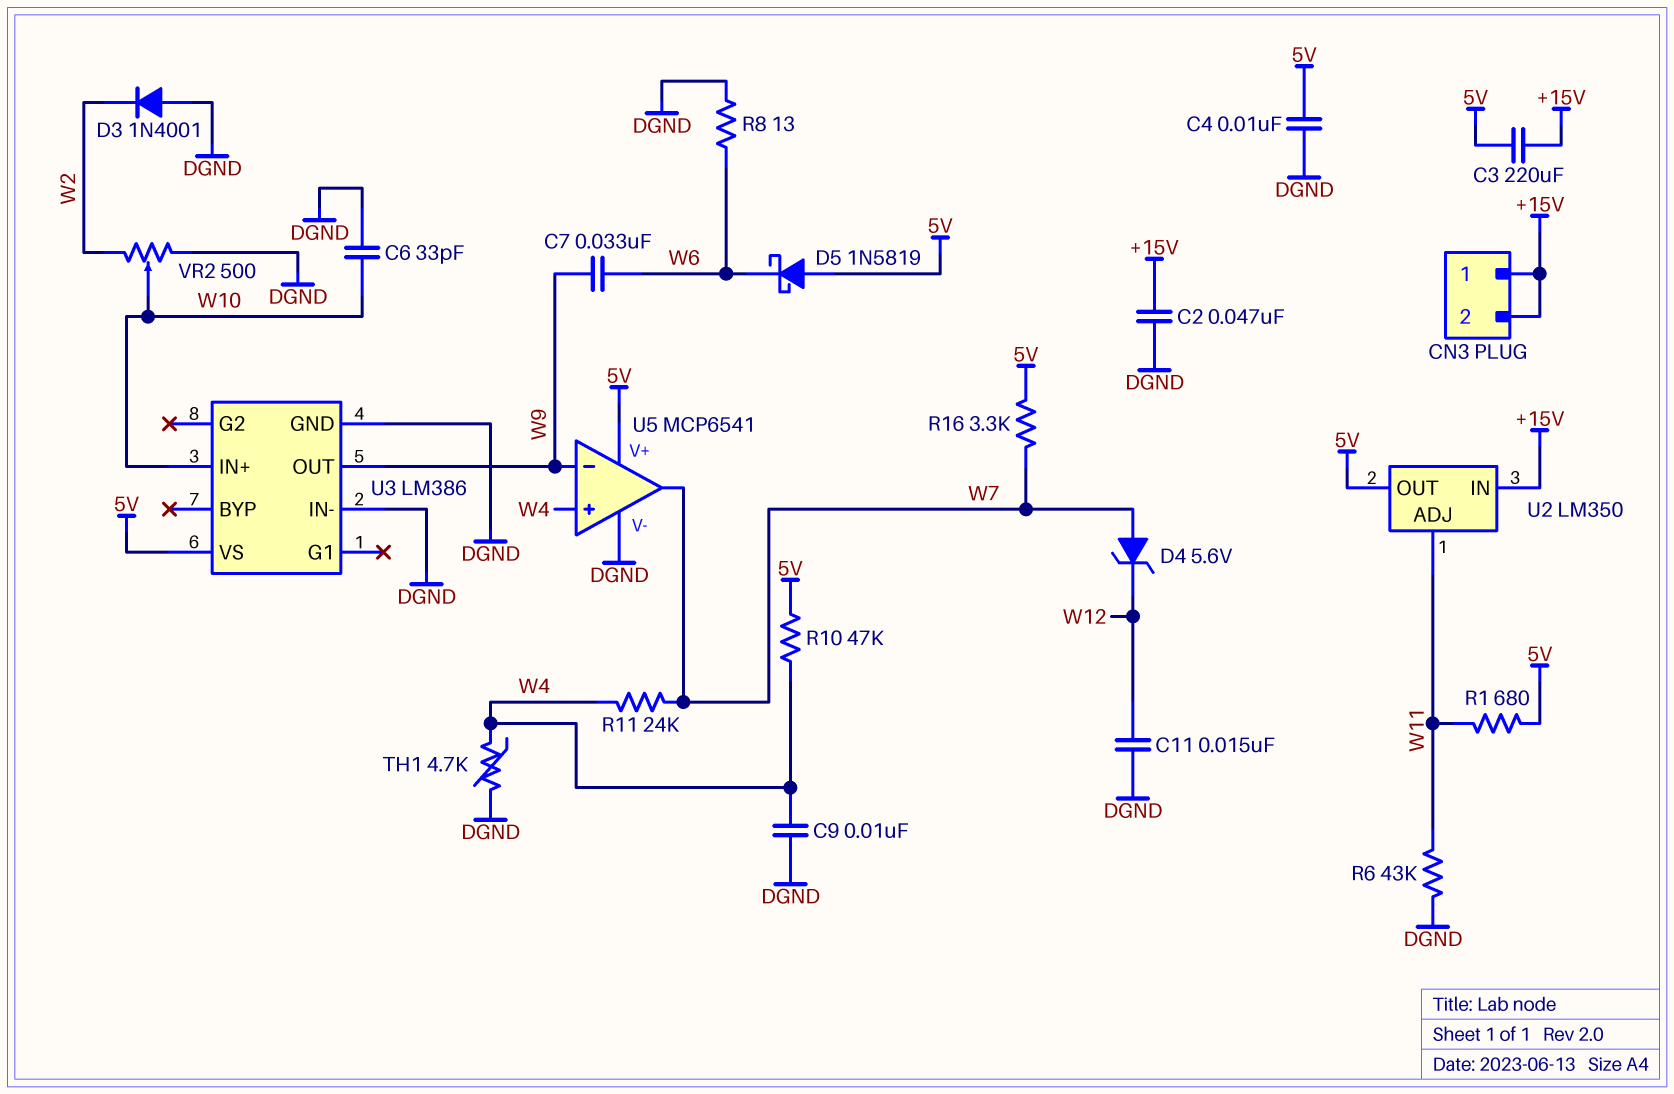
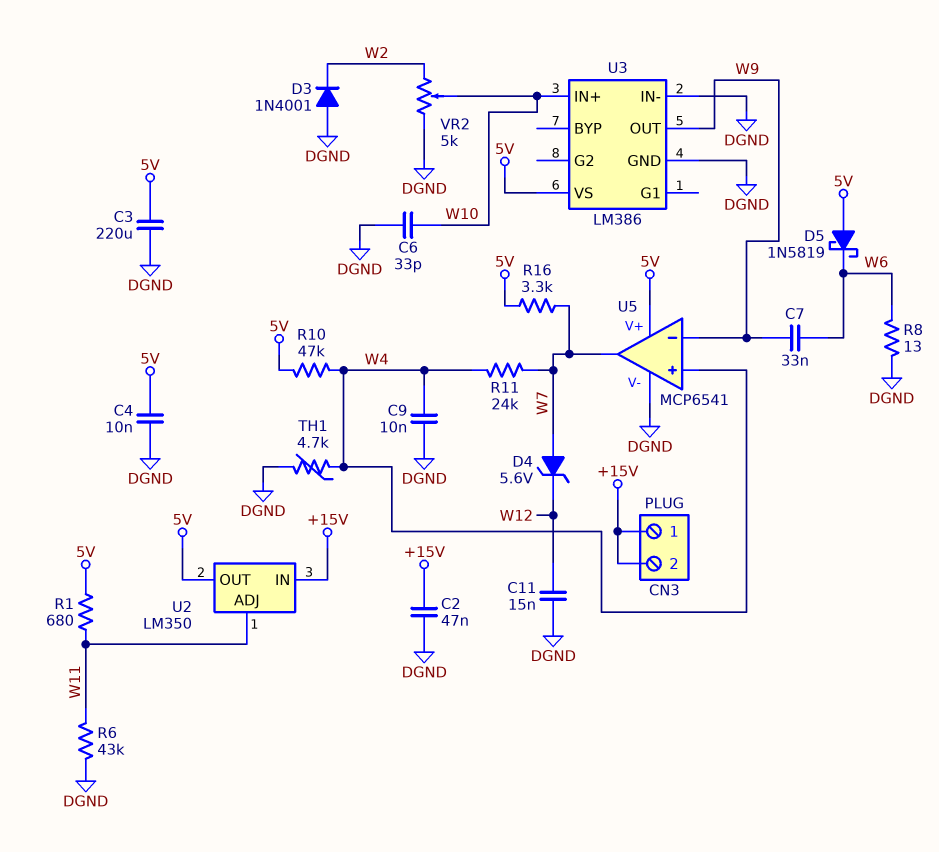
C3: 220uF (+15V, 5V) -> 220uF (5V, DGND)
VR2: 500 (DGND, W2, wiper W10) -> 5k (DGND, W2, wiper W10)

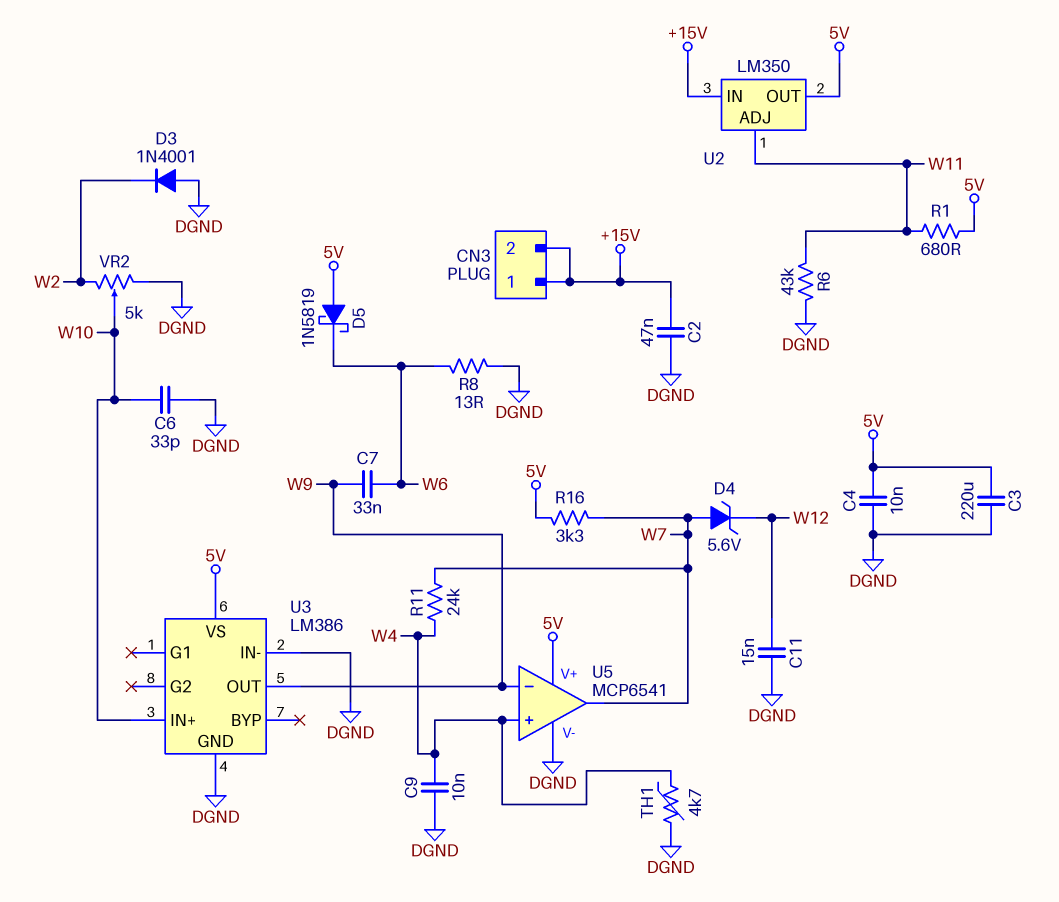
R10: 47k (5V, W4) -> none

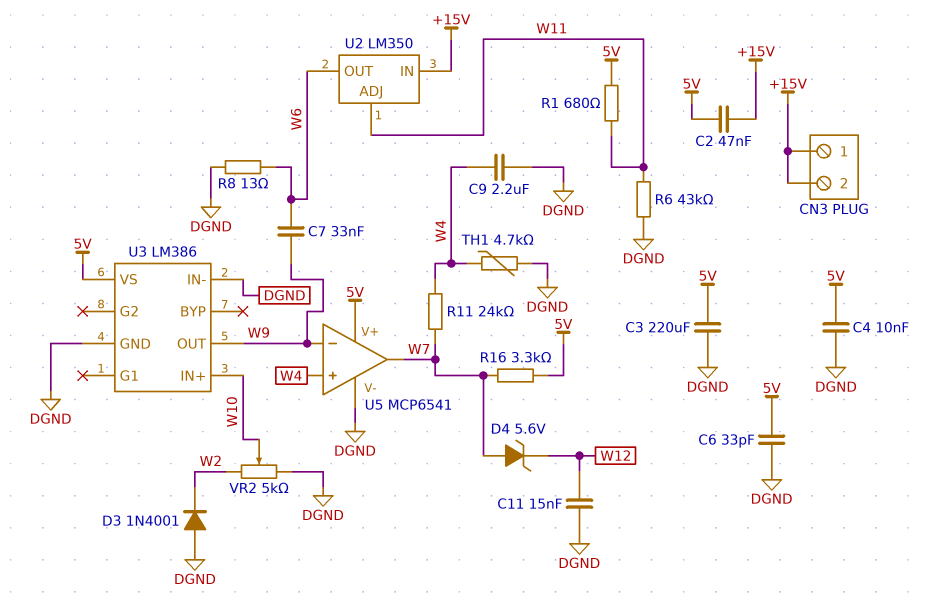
C2: 47nF (+15V, DGND) -> 47nF (+15V, 5V)
C6: 33pF (DGND, W10) -> 33pF (5V, DGND)
C9: 10nF (DGND, W4) -> 2.2uF (DGND, W4)
D5: schottky 1N5819 (A 5V, K W6) -> none
U2 pin OUT: 5V -> W6

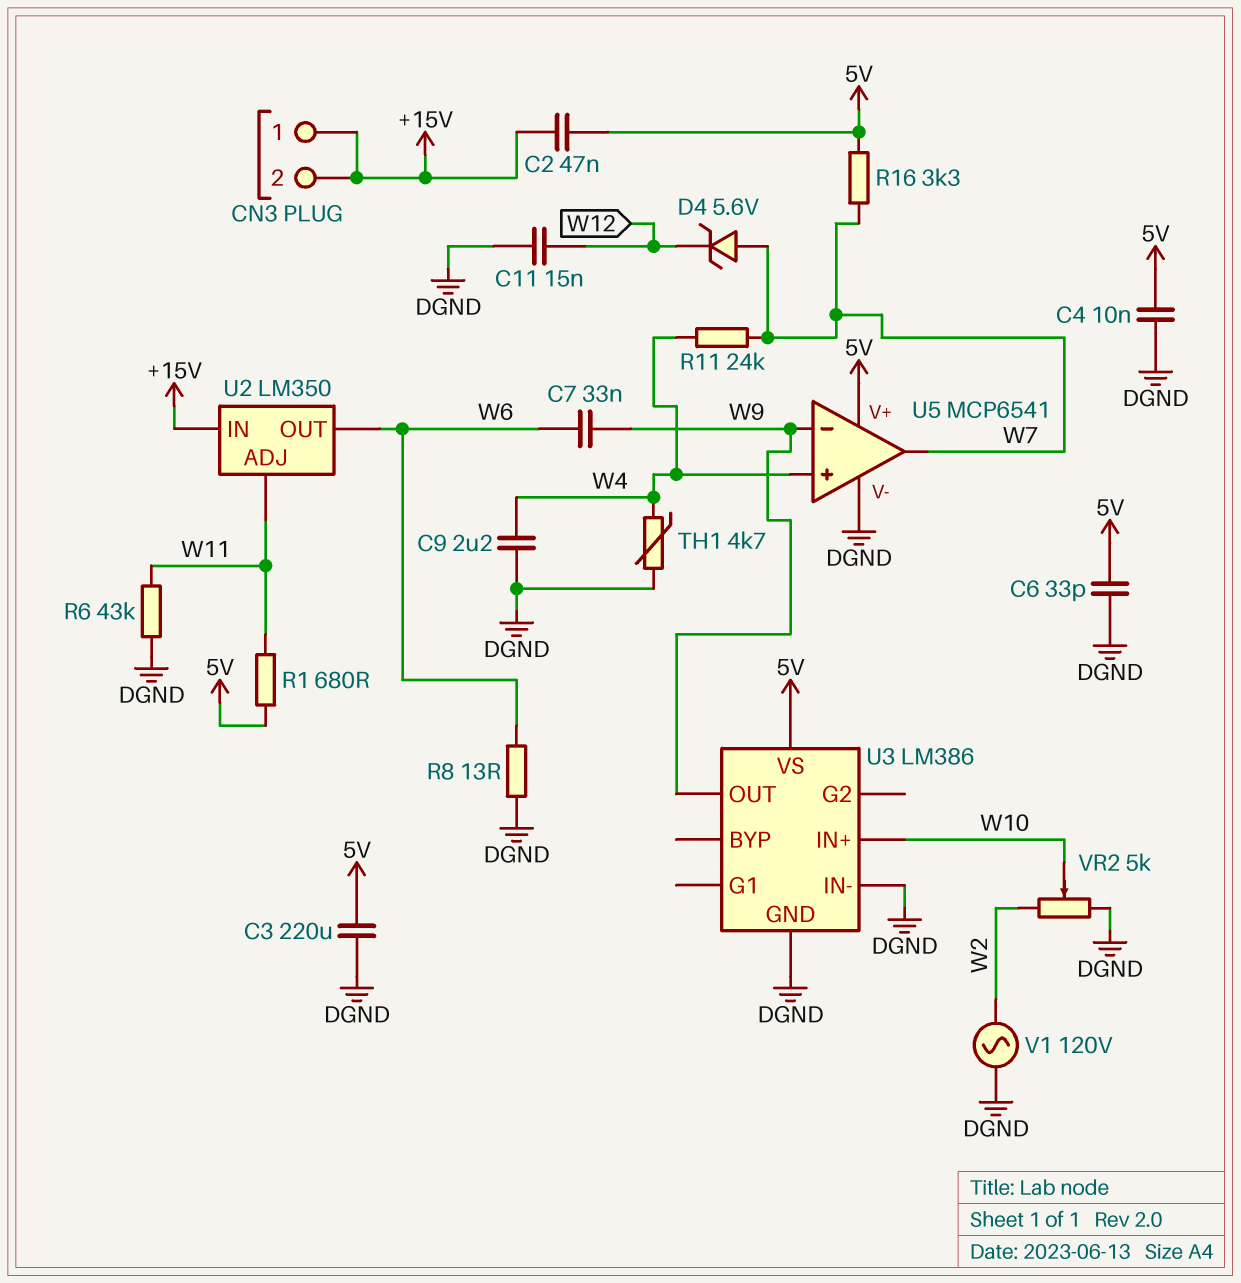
D3: diode 1N4001 (A DGND, K W2) -> none
V1: none -> AC 120V (DGND, W2)

